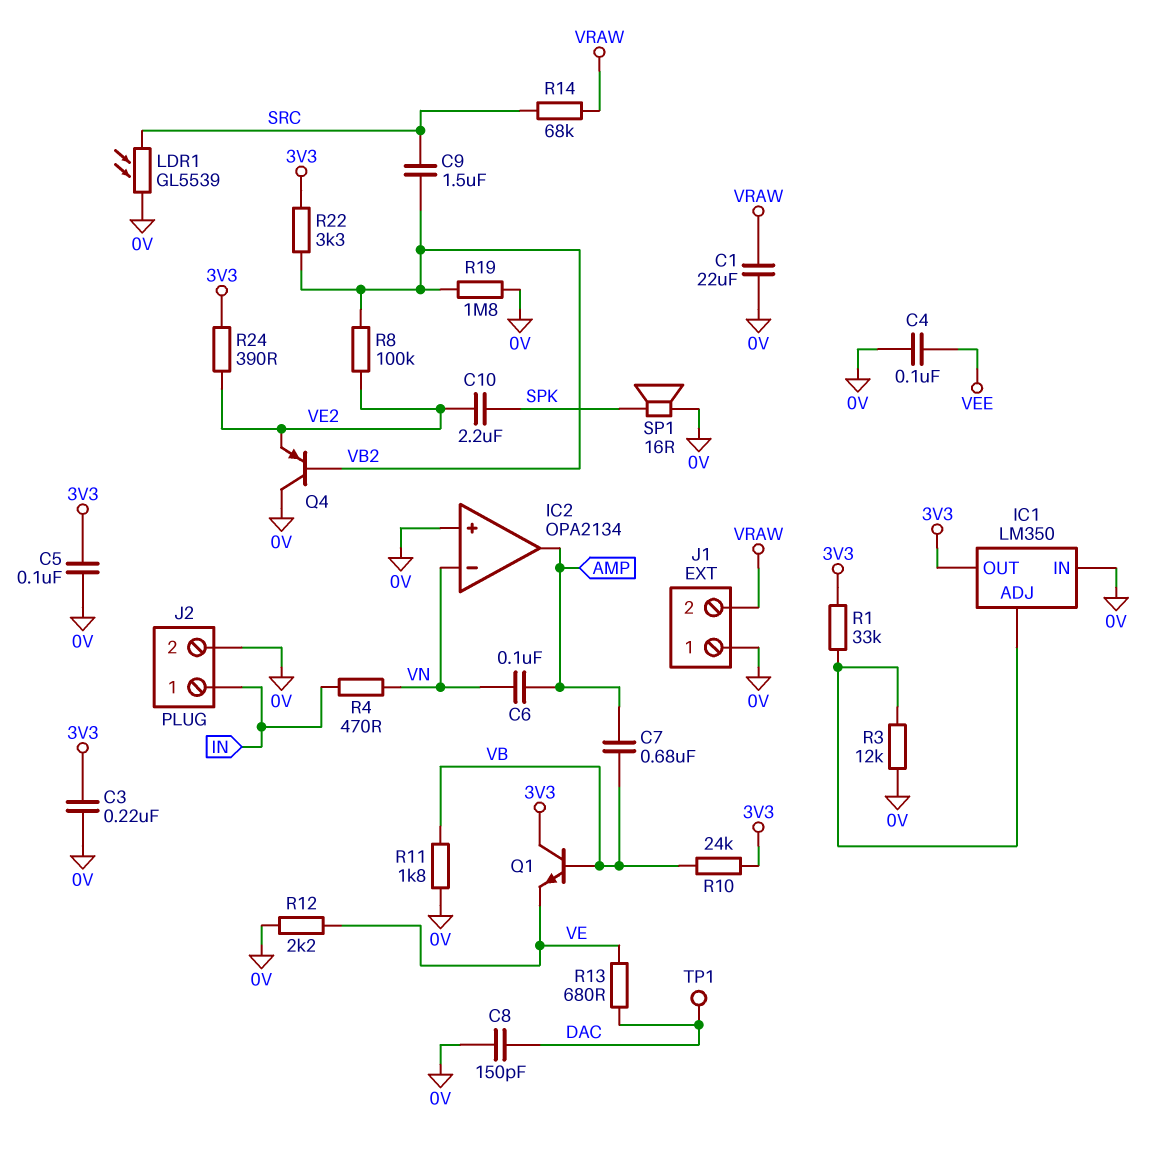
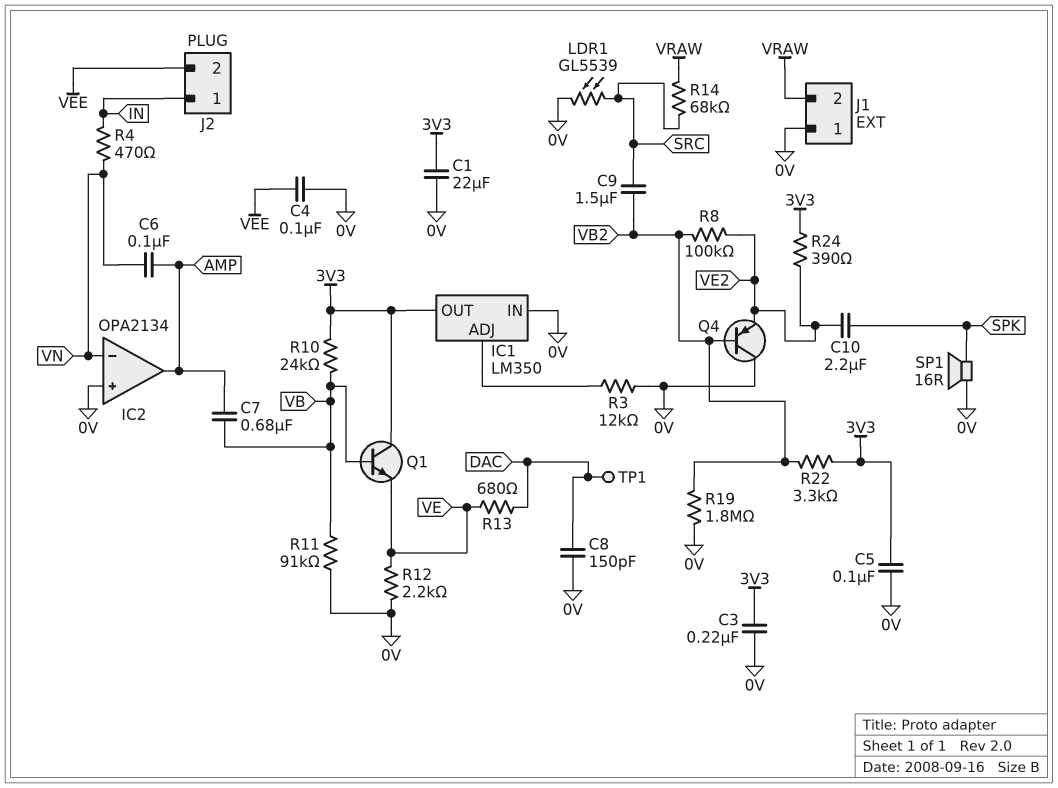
C1: 22uF (0V, VRAW) -> 22uF (0V, 3V3)
J2 pin 2: 0V -> VEE
R1: 33k (3V3, IC1/ADJ) -> none
R11: 1.8k (0V, VB) -> 91k (0V, VB)

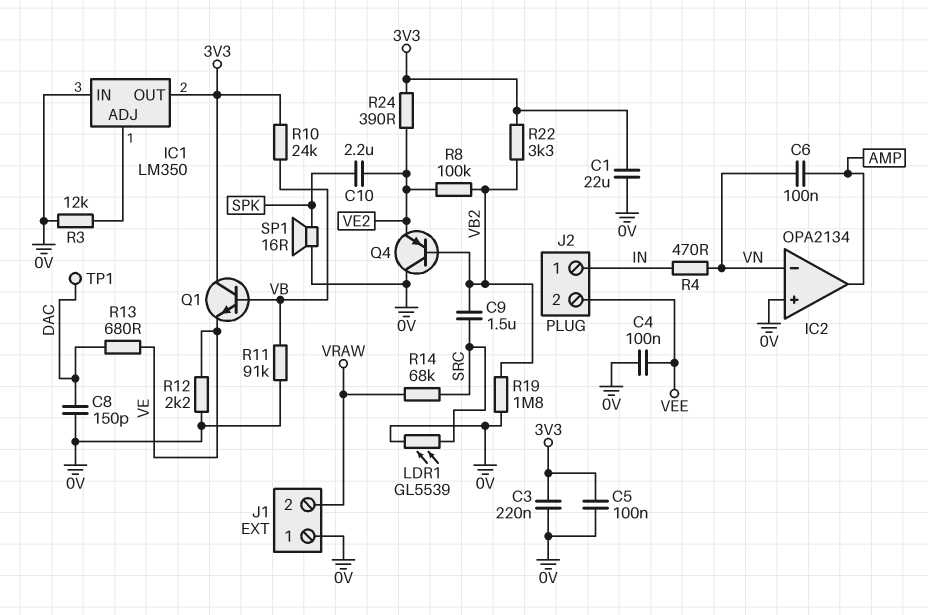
C7: 680nF (AMP, VB) -> none

